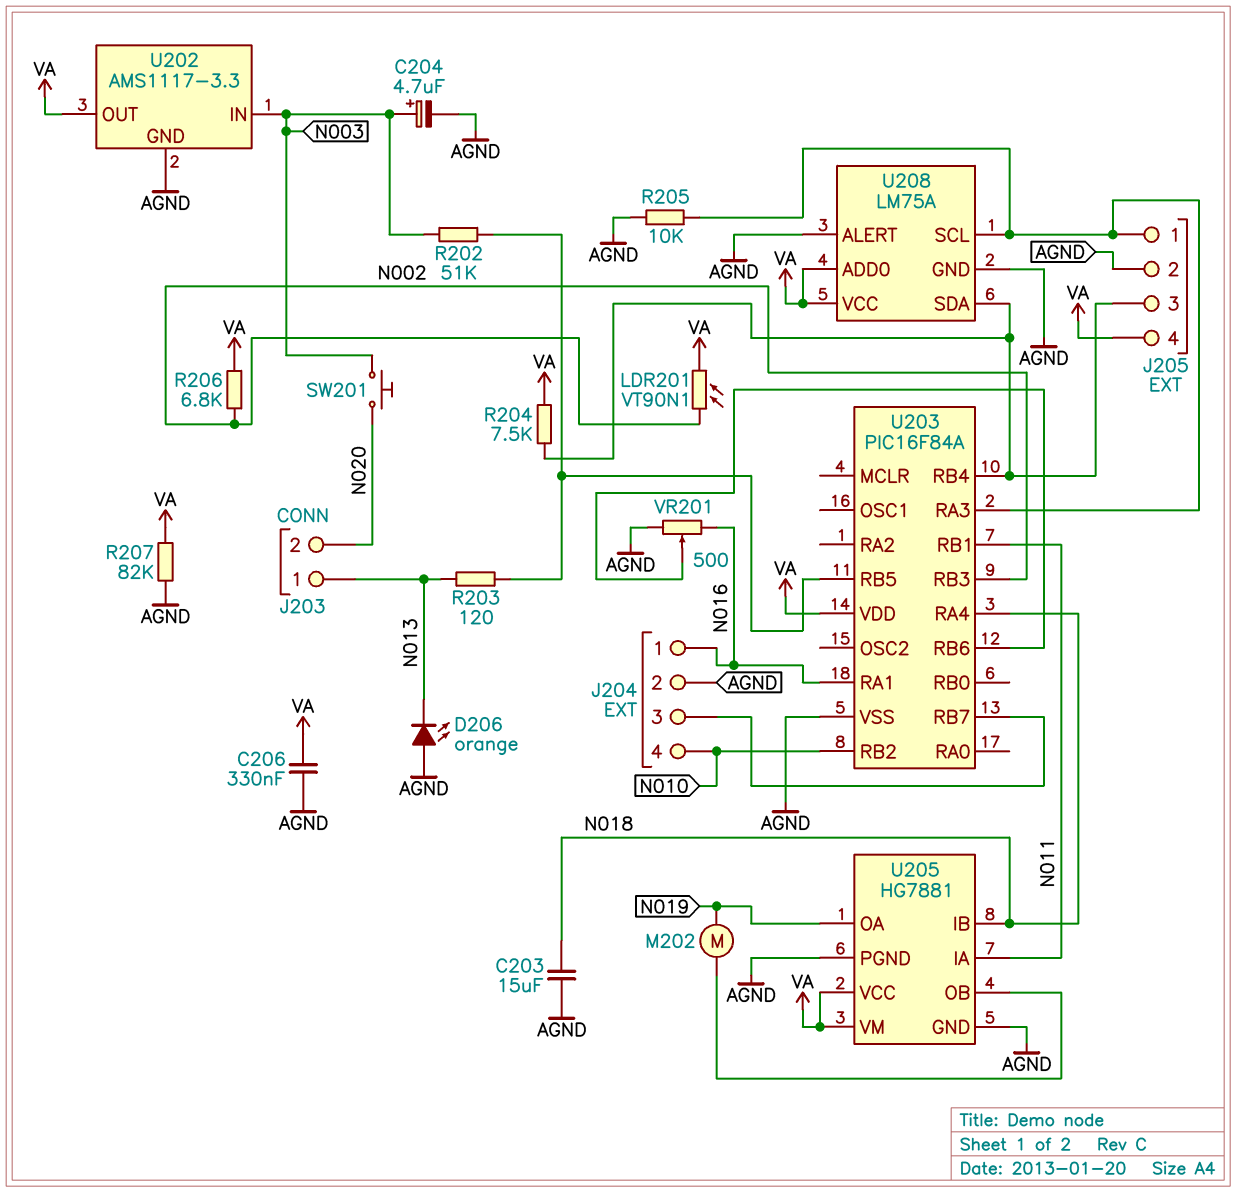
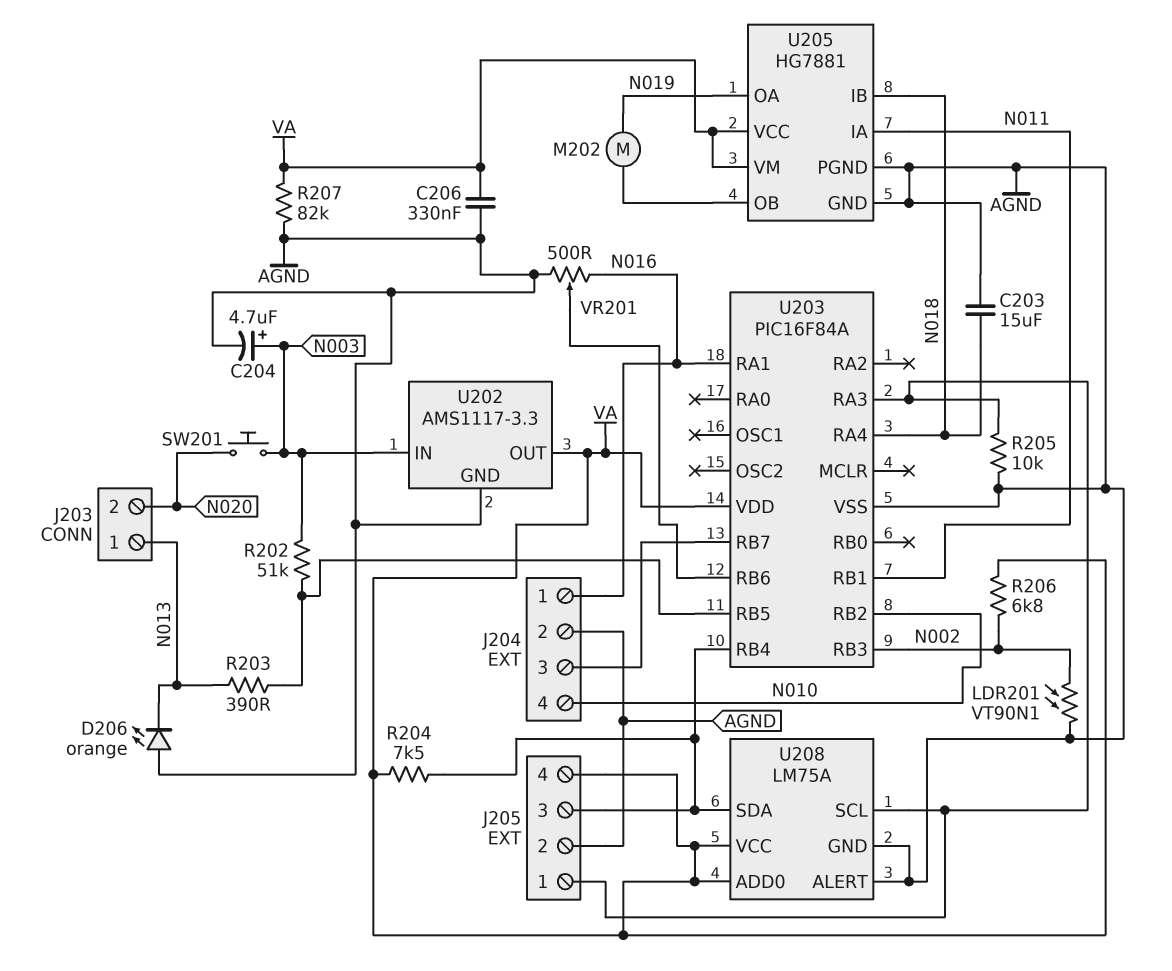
LDR201: VT90N1 (N002, VA) -> VT90N1 (AGND, N002)
R203: 120 (N013, U203/RB5) -> 390 (N013, U203/RB5)

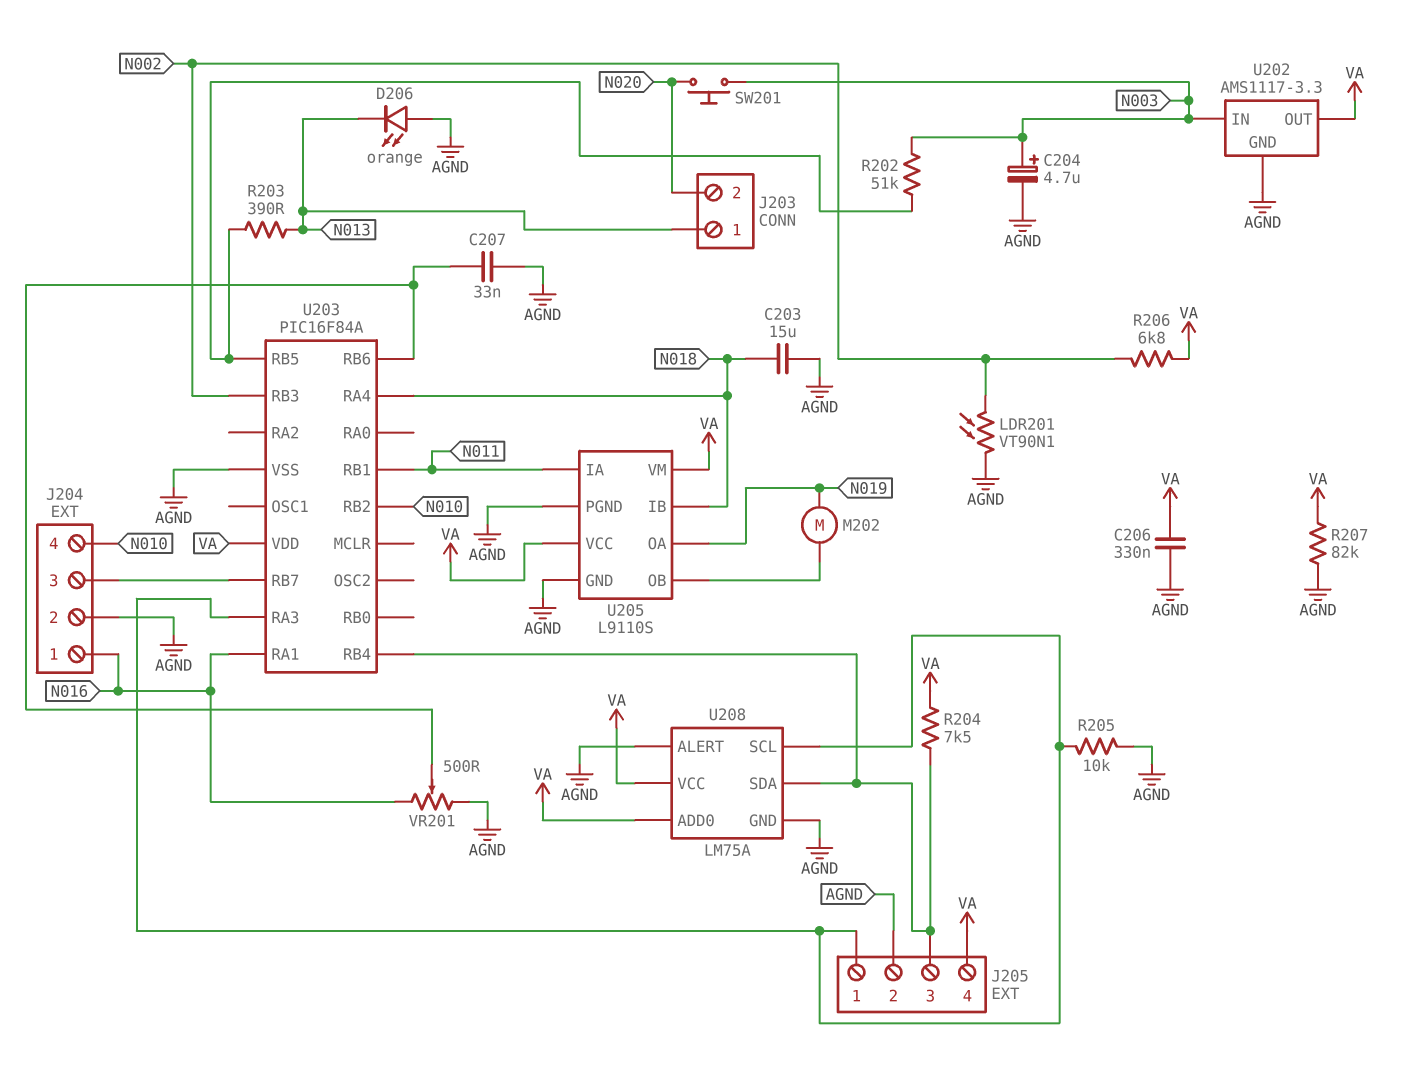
C207: none -> 33nF (AGND, U203/RB6)
U205: HG7881 -> L9110S

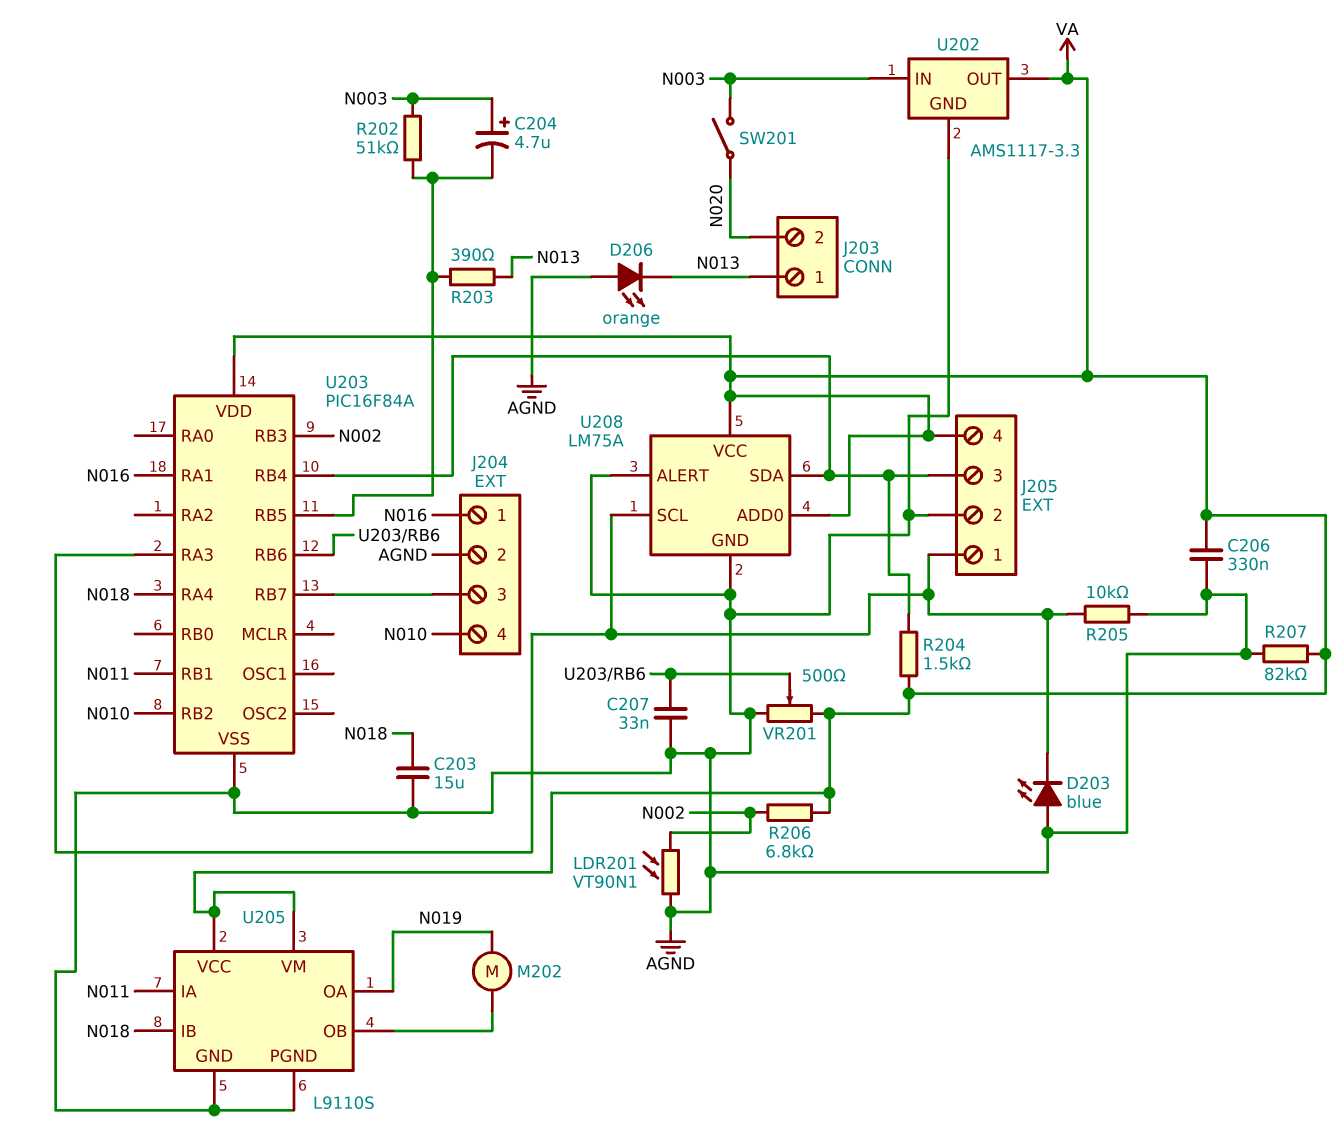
C204: 4.7uF (plus N003, minus AGND) -> 4.7uF (plus N003, minus U203/RB5)
D203: none -> LED blue (A AGND, K J205/1)
R204: 7.5k (J205/3, VA) -> 1.5k (J205/3, VA)
SW201: button (N003, N020) -> switch (N003, N020)
VR201: 500 (AGND, N016, wiper U203/RB6) -> 500 (AGND, VA, wiper U203/RB6)

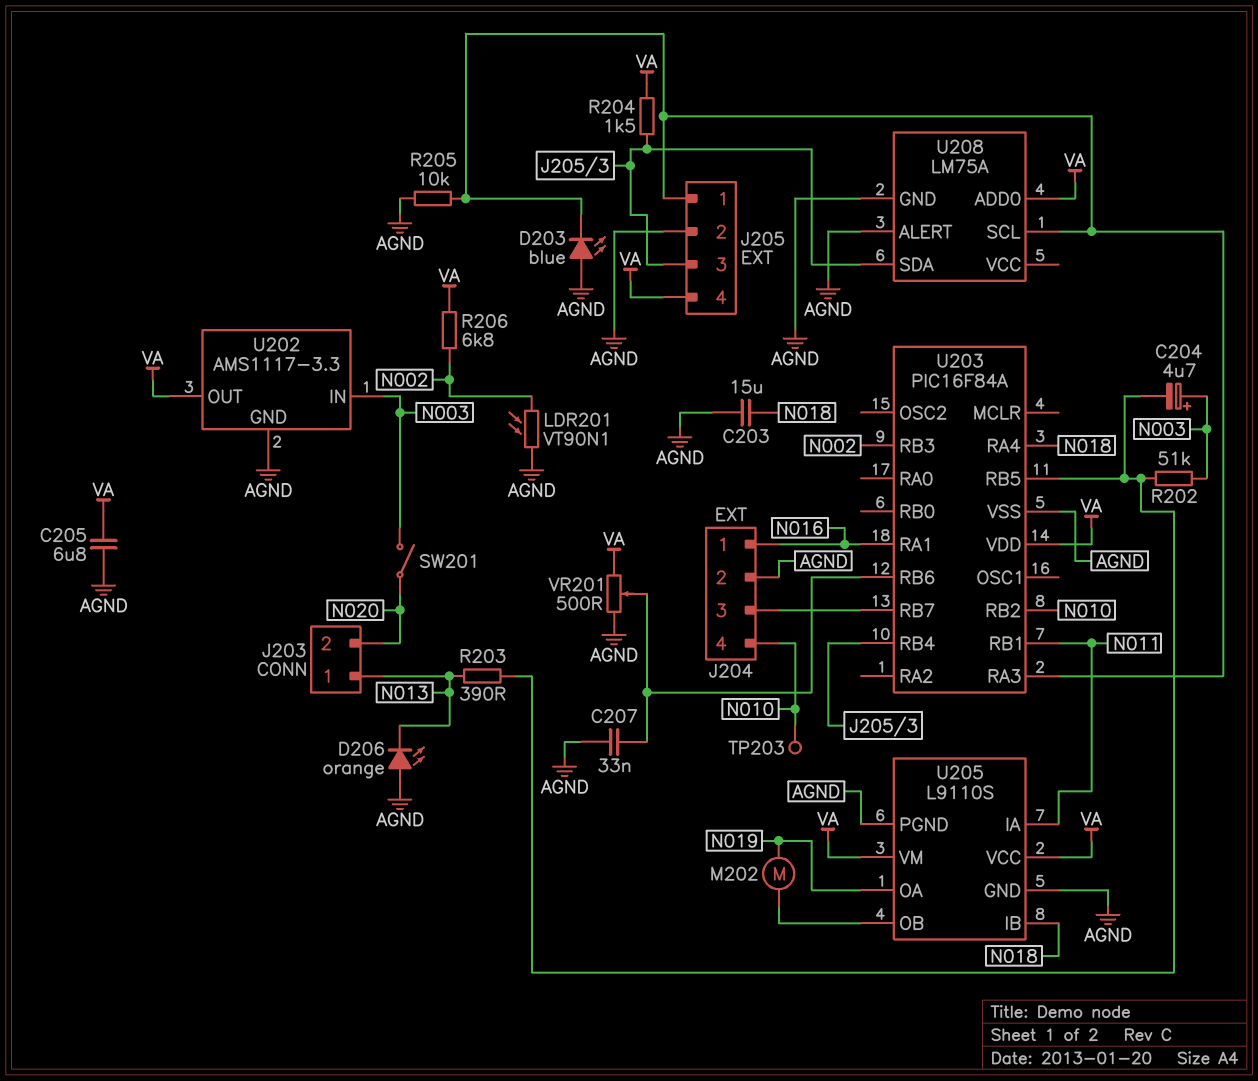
C205: none -> 6.8uF (AGND, VA)
C206: 330nF (AGND, VA) -> none
R207: 82k (AGND, VA) -> none
TP203: none -> test point (N010)
U208 pin VCC: VA -> none

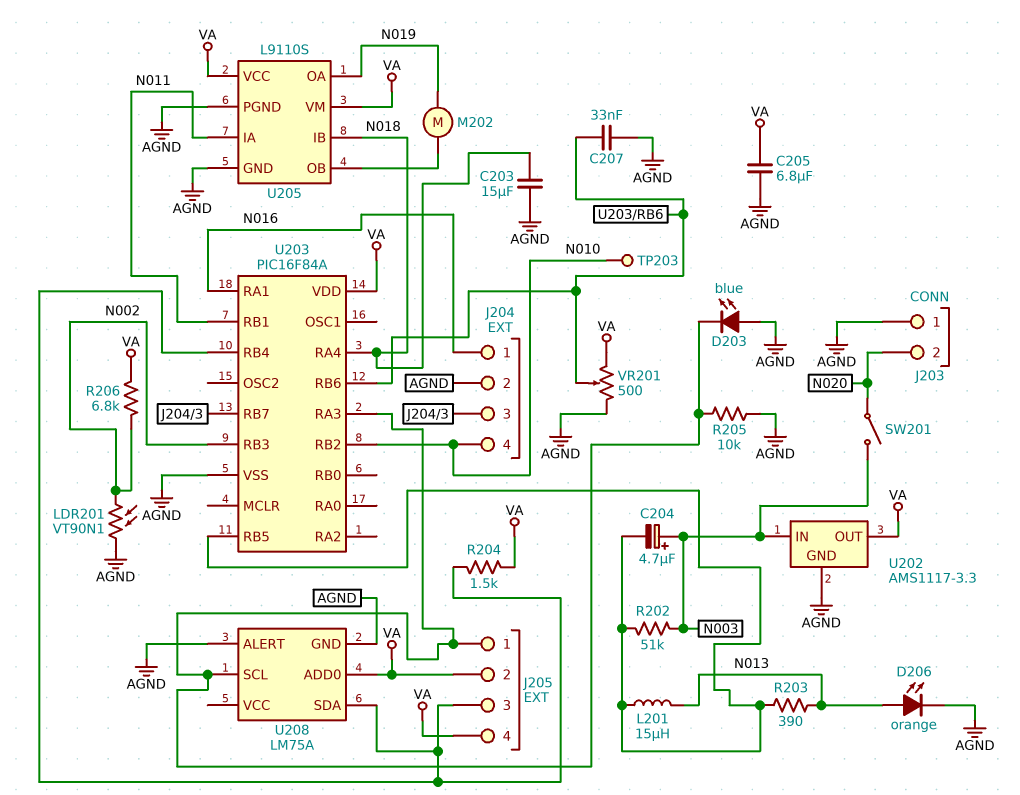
D206: LED orange (A AGND, K N013) -> LED orange (A N013, K AGND)
J203 pin 1: N013 -> AGND
J205 pin 2: AGND -> VA
L201: none -> 15uH (N013, U203/RB5)

